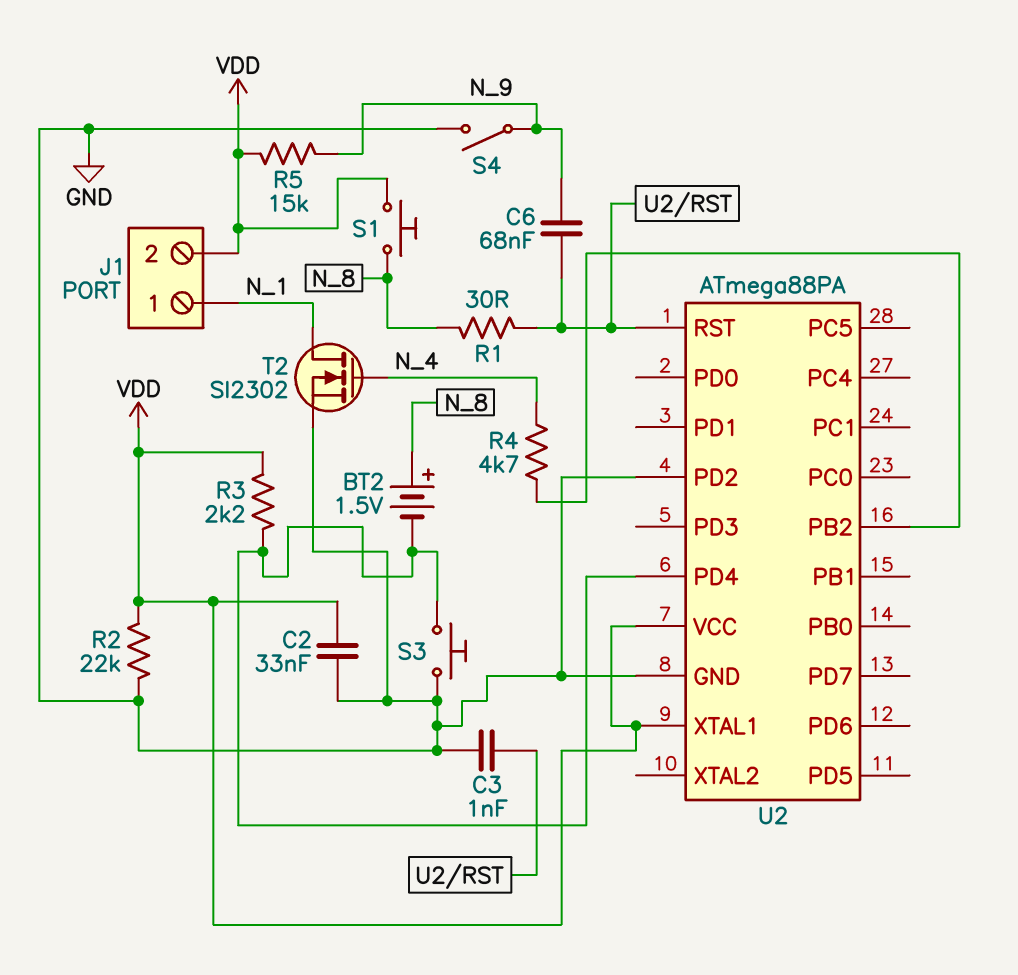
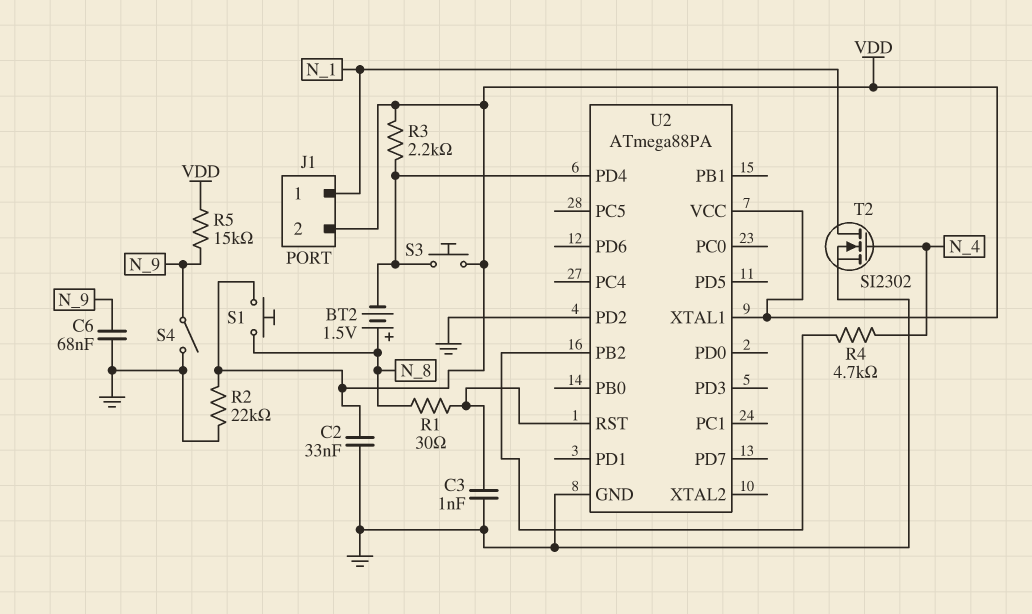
C6: 68nF (N_9, U2/RST) -> 68nF (GND, N_9)
S3: button (GND, U2/PD4) -> button (U2/PD4, VDD)

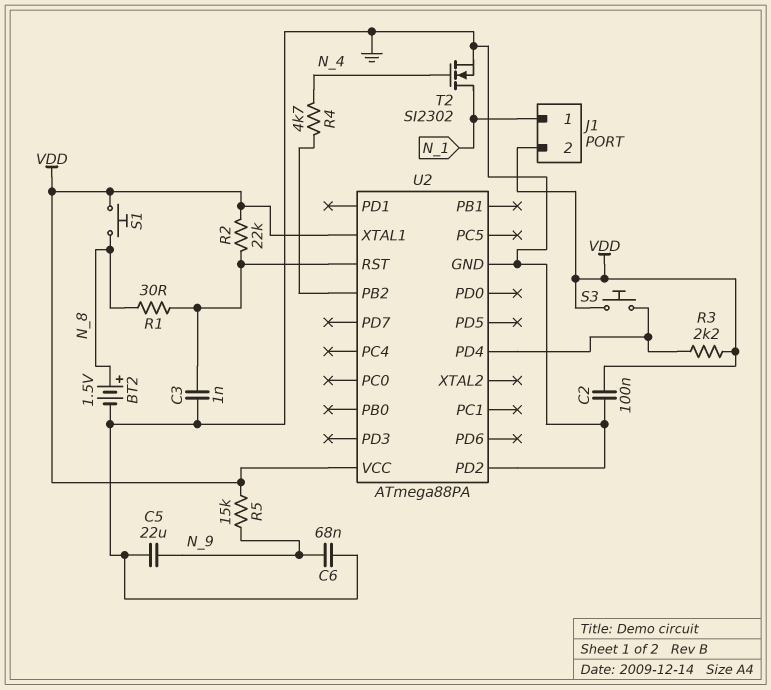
BT2: 1.5V (plus N_8, minus U2/PD4) -> 1.5V (plus N_8, minus GND)
C2: 33nF (GND, VDD) -> 100nF (GND, VDD)
C5: none -> 22uF (GND, N_9)
R2: 22k (GND, VDD) -> 22k (U2/RST, VDD)
S4: switch (GND, N_9) -> none

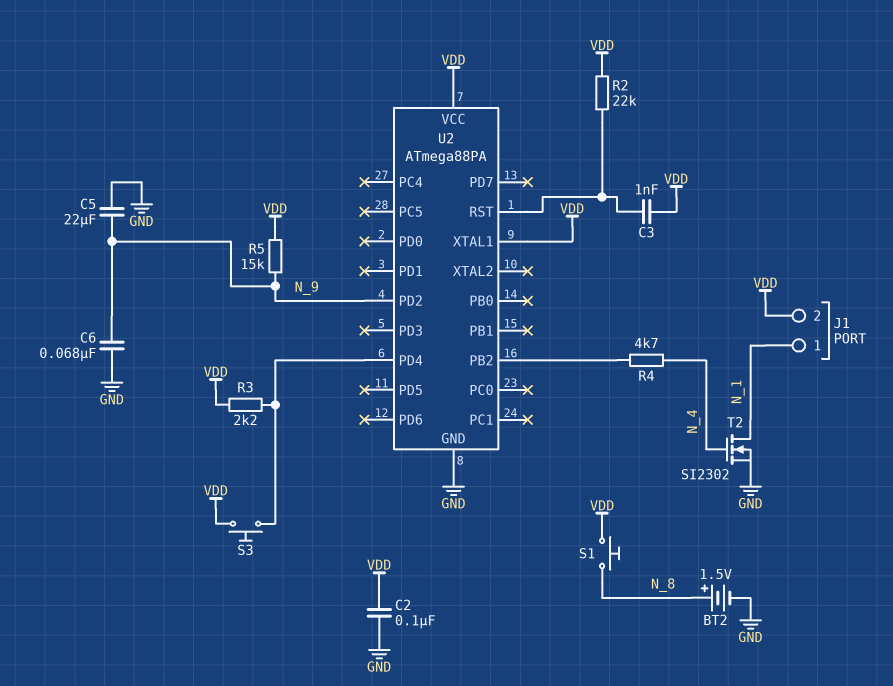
C3: 1nF (GND, U2/RST) -> 1nF (U2/RST, VDD)
R1: 30 (N_8, U2/RST) -> none
U2 pin PD2: GND -> N_9

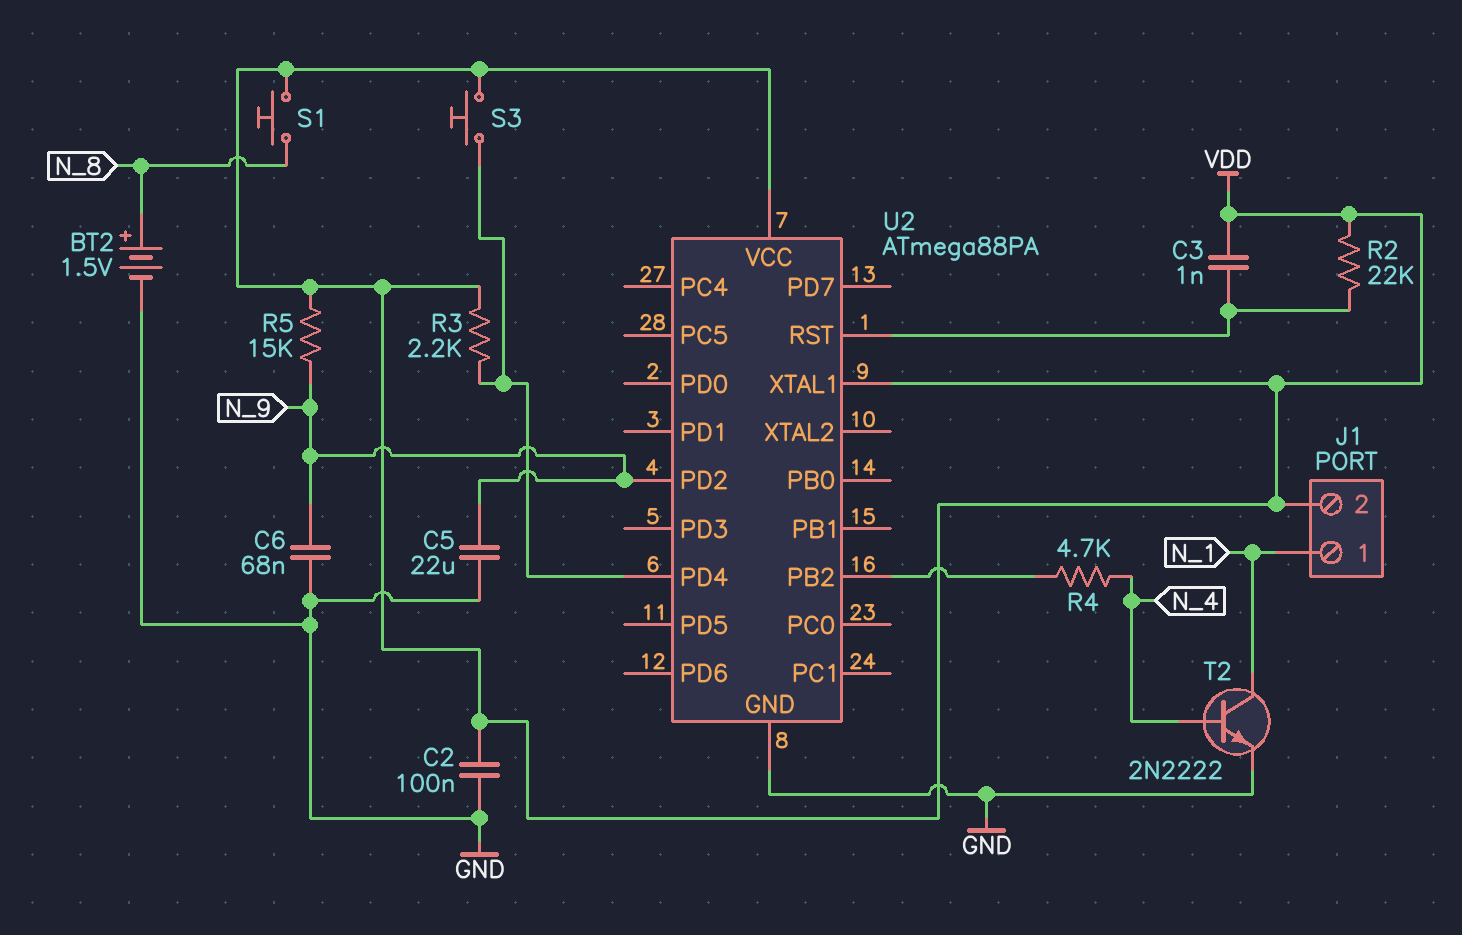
T2: NMOS SI2302 (G N_4, D N_1, S GND) -> NPN 2N2222 (B N_4, C N_1, E GND)

